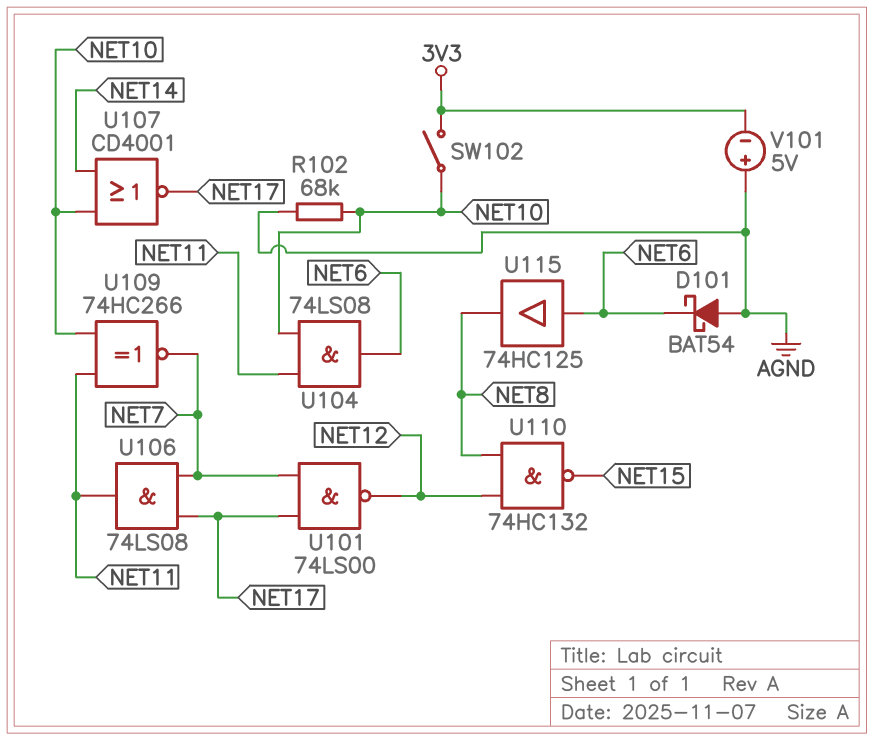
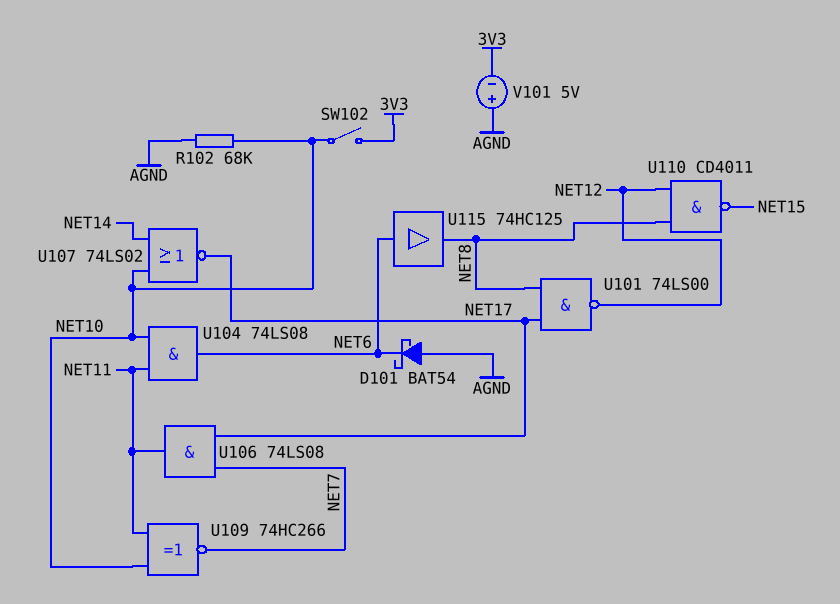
U101: NAND 74LS00 (in NET7, in NET17, out NET12) -> NAND 74LS00 (in NET8, in NET17, out NET12)
U107: NOR CD4001 (in NET10, in NET14, out NET17) -> NOR 74LS02 (in NET10, in NET14, out NET17)
U110: NAND 74HC132 (in NET8, in NET12, out NET15) -> NAND CD4011 (in NET8, in NET12, out NET15)

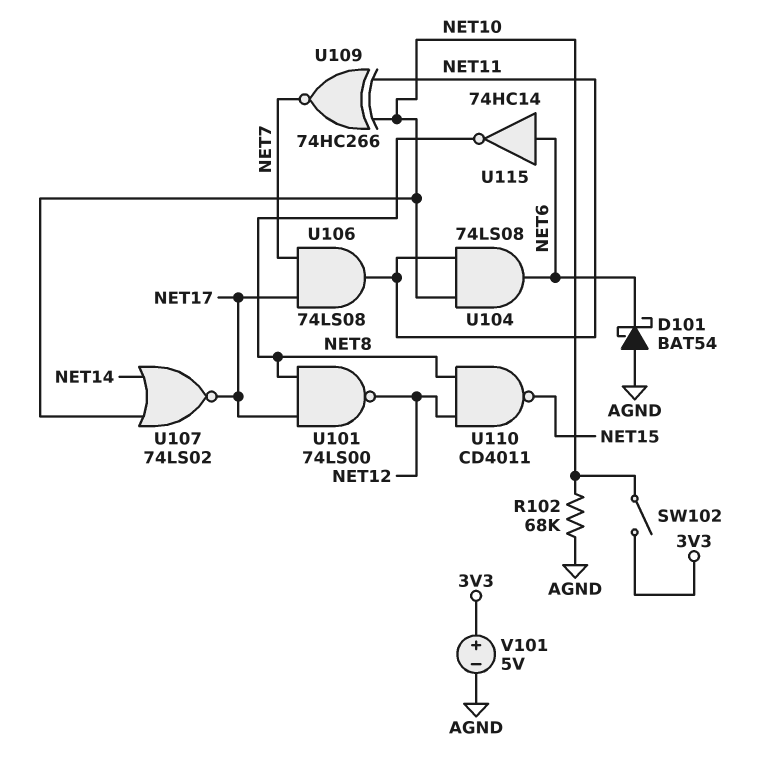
U115: buffer 74HC125 (in NET6, out NET8) -> NOT 74HC14 (in NET6, out NET8)
V101: 5V (plus AGND, minus 3V3) -> 5V (plus 3V3, minus AGND)

